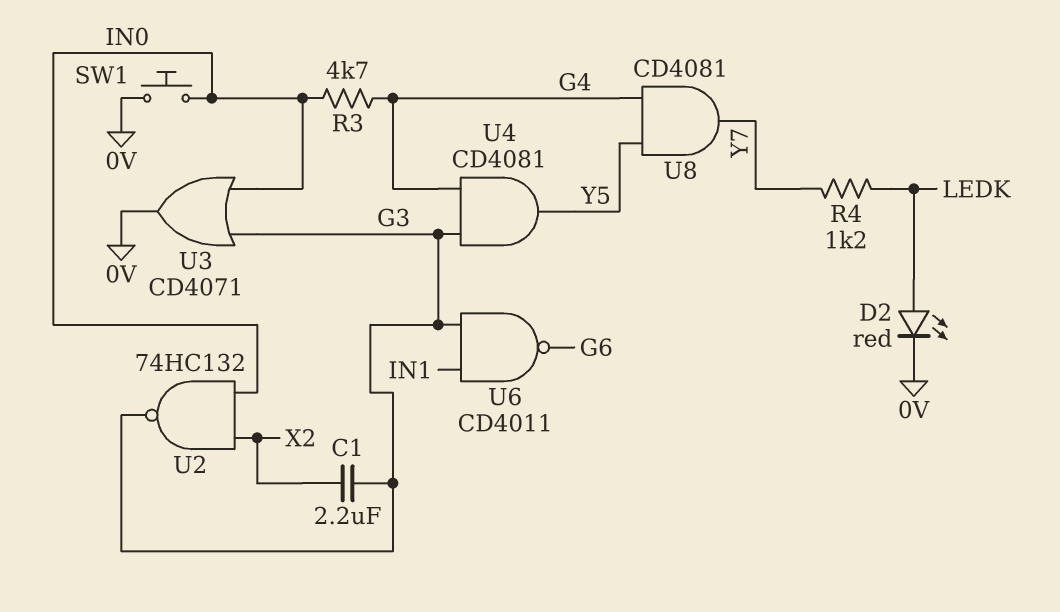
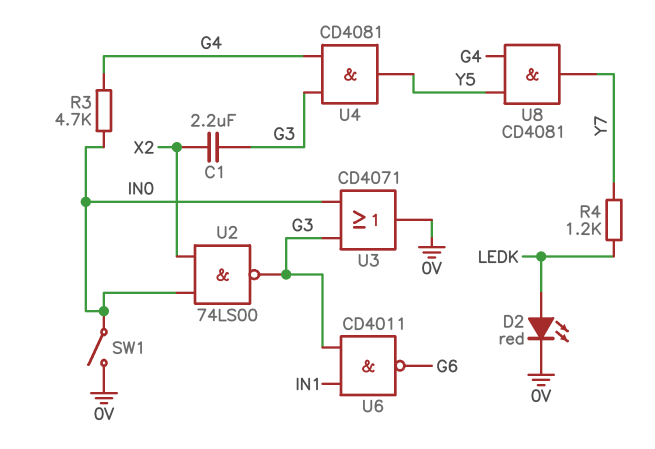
SW1: button (0V, IN0) -> switch (0V, IN0)
U2: NAND 74HC132 (in IN0, in X2, out G3) -> NAND 74LS00 (in IN0, in X2, out G3)

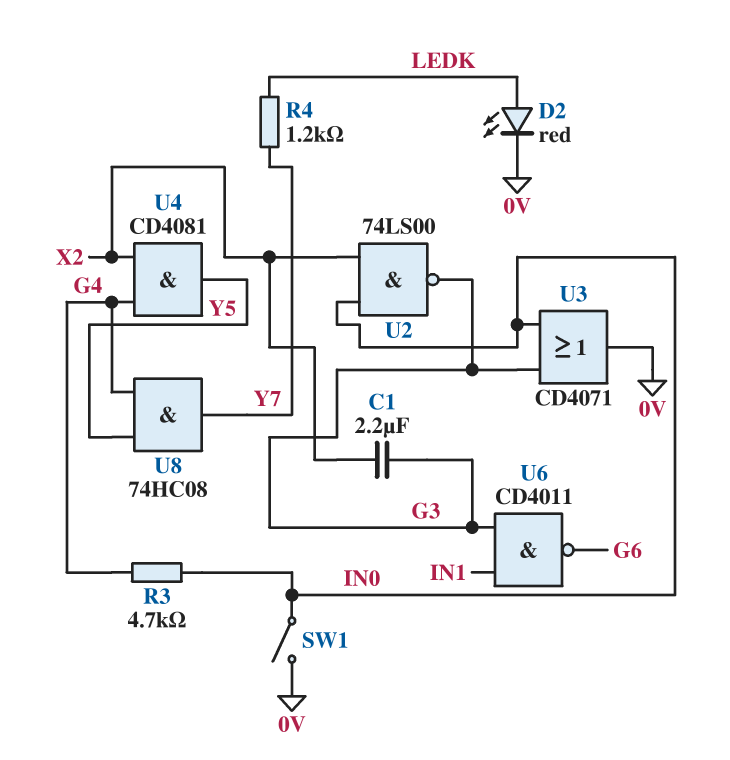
U4: AND CD4081 (in G3, in G4, out Y5) -> AND CD4081 (in G4, in X2, out Y5)
U8: AND CD4081 (in G4, in Y5, out Y7) -> AND 74HC08 (in G4, in Y5, out Y7)

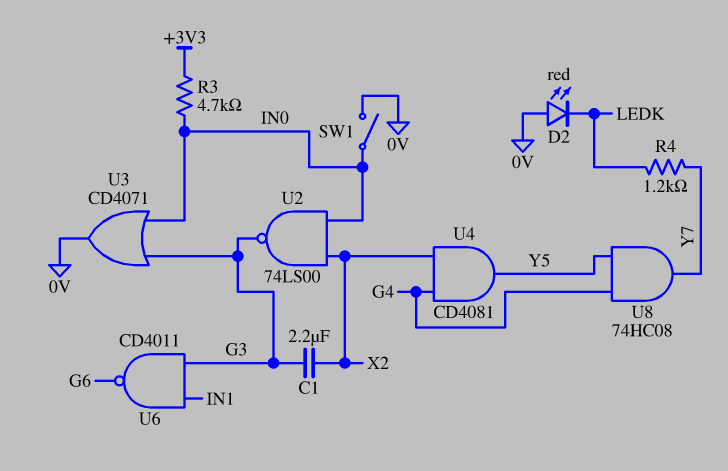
D2: LED red (A LEDK, K 0V) -> LED red (A 0V, K LEDK)
R3: 4.7k (G4, IN0) -> 4.7k (+3V3, IN0)

